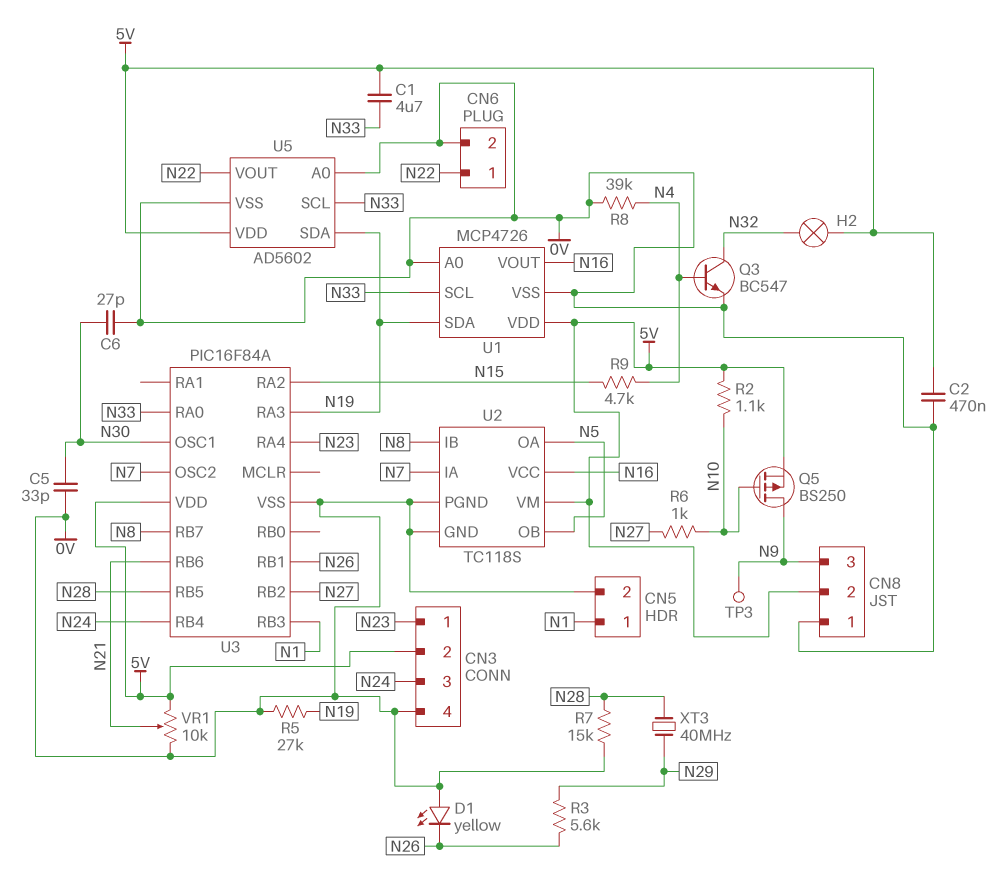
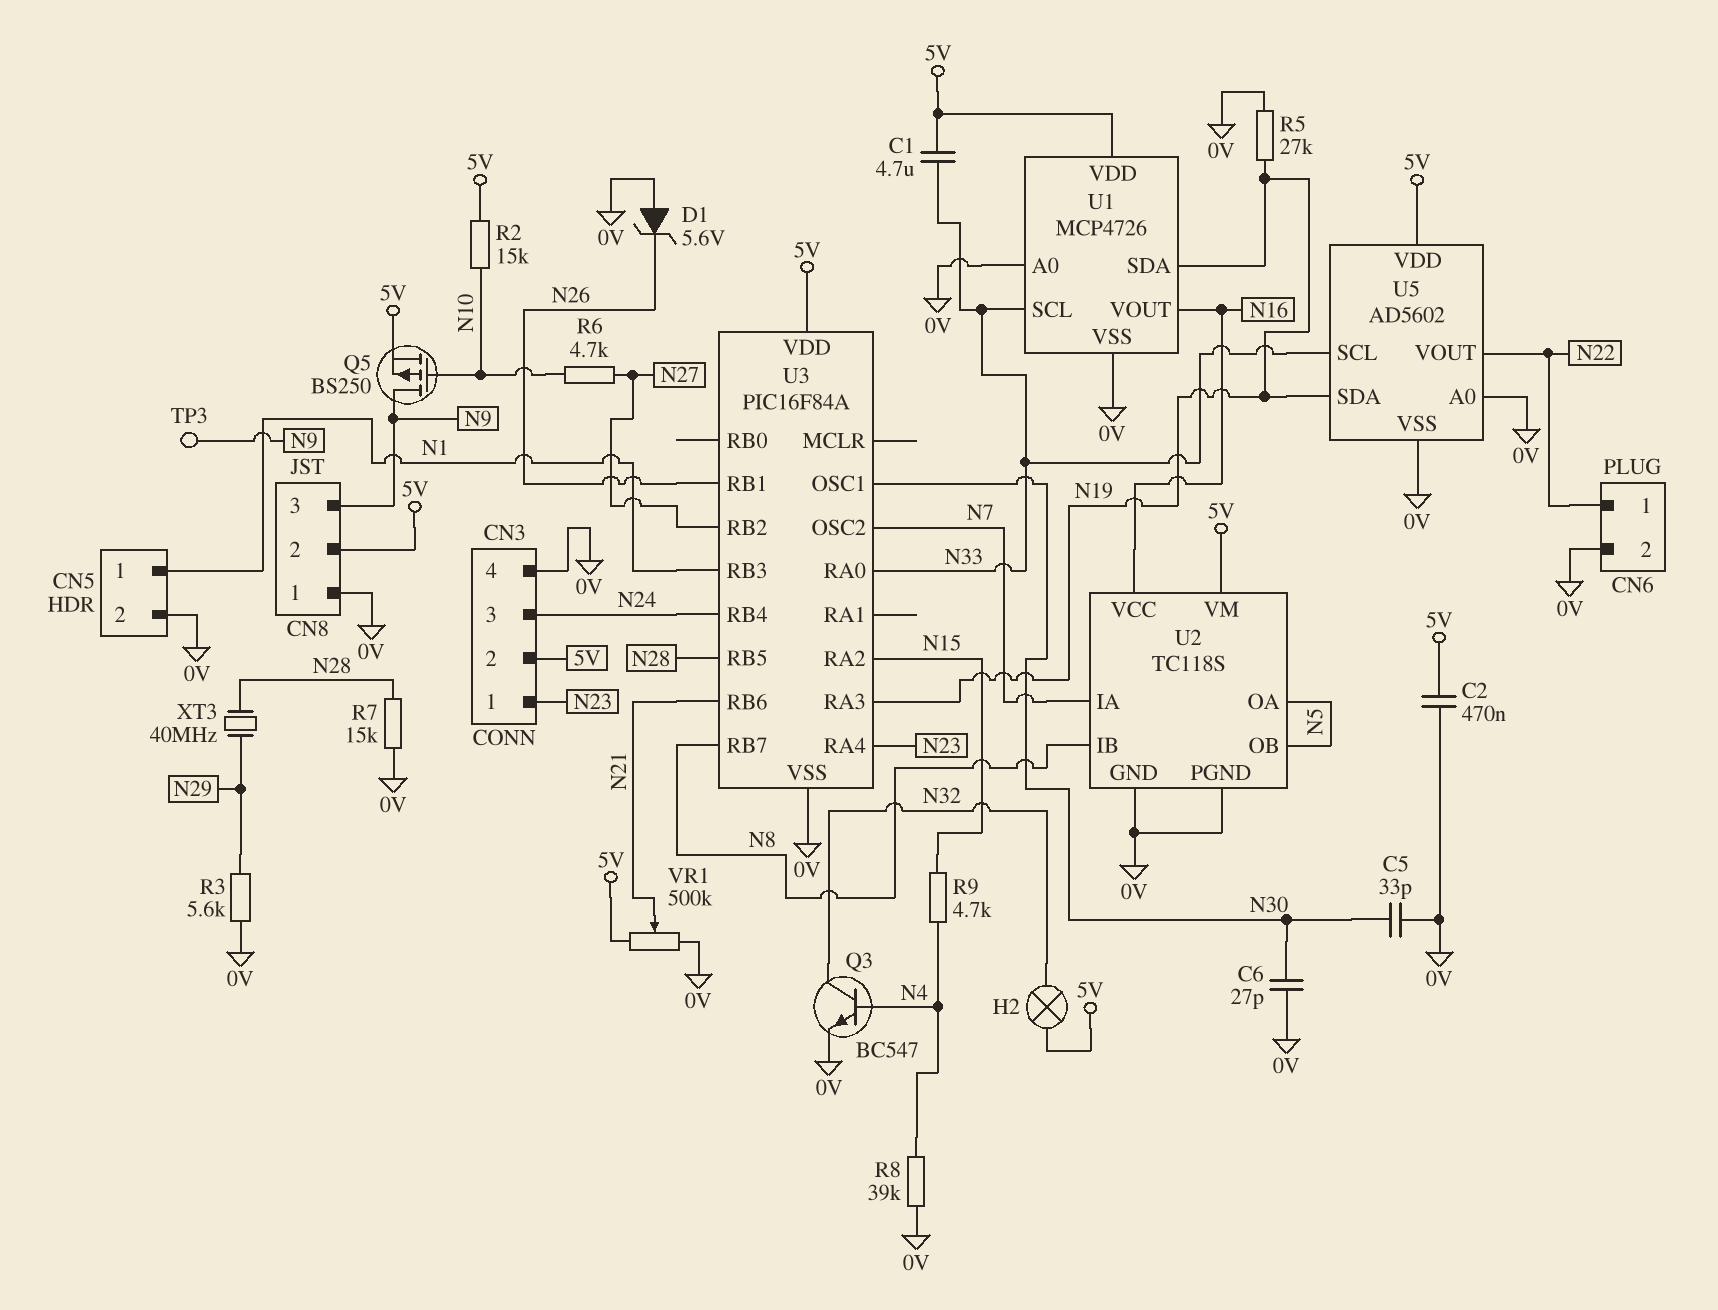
D1: LED yellow (A 0V, K N26) -> zener 5.6V (A 0V, K N26)
R2: 1.1k (5V, N10) -> 15k (5V, N10)
R3: 5.6k (N26, N29) -> 5.6k (0V, N29)
R6: 1k (N10, N27) -> 4.7k (N10, N27)
VR1: 10k (0V, 5V, wiper N21) -> 500k (0V, 5V, wiper N21)

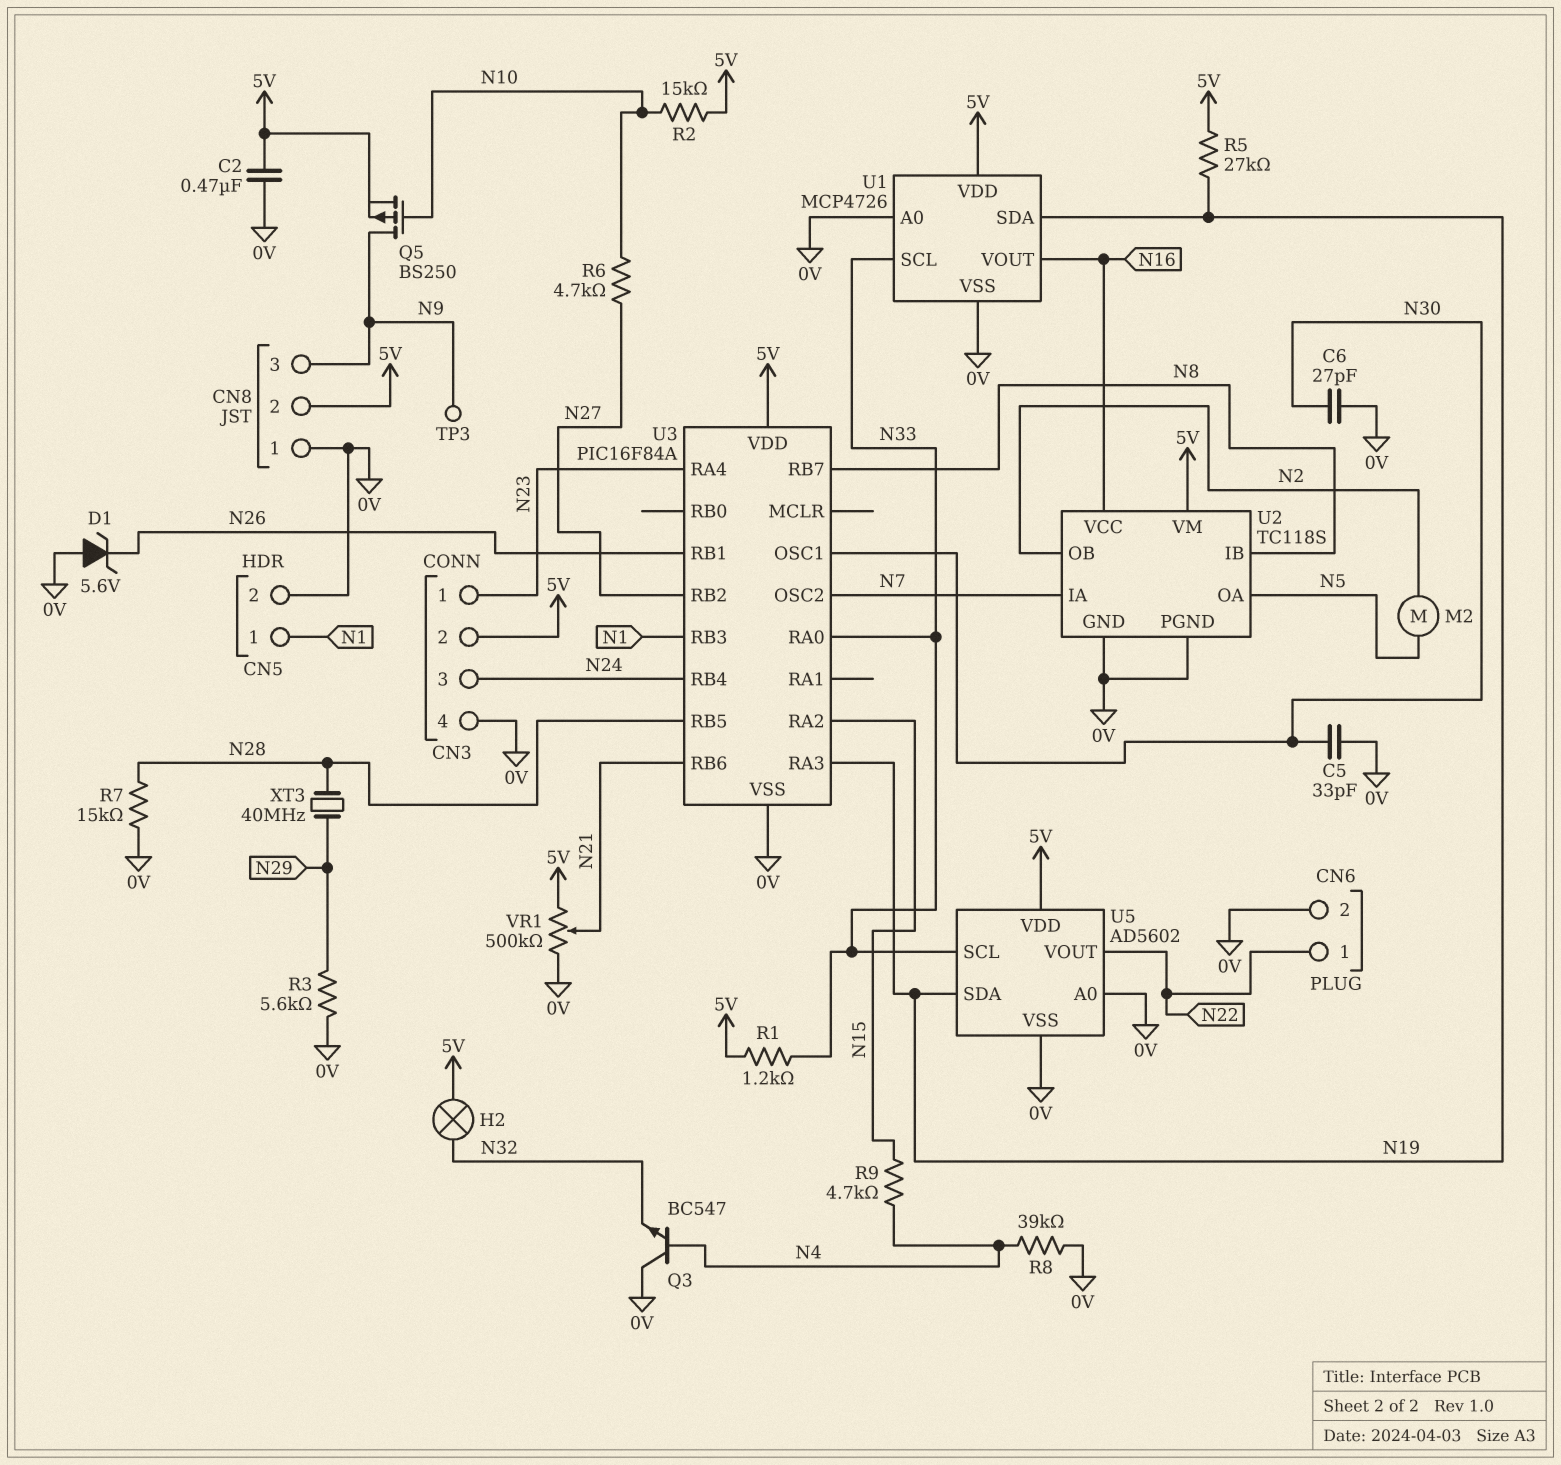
C1: 4.7uF (5V, N33) -> none
M2: none -> motor (N2, N5)
Q3: NPN BC547 (B N4, C N32, E 0V) -> NPN BC547 (B N4, C 0V, E N32)
R1: none -> 1.2k (5V, N33)
R5: 27k (0V, N19) -> 27k (5V, N19)
U2 pin OB: N5 -> N2

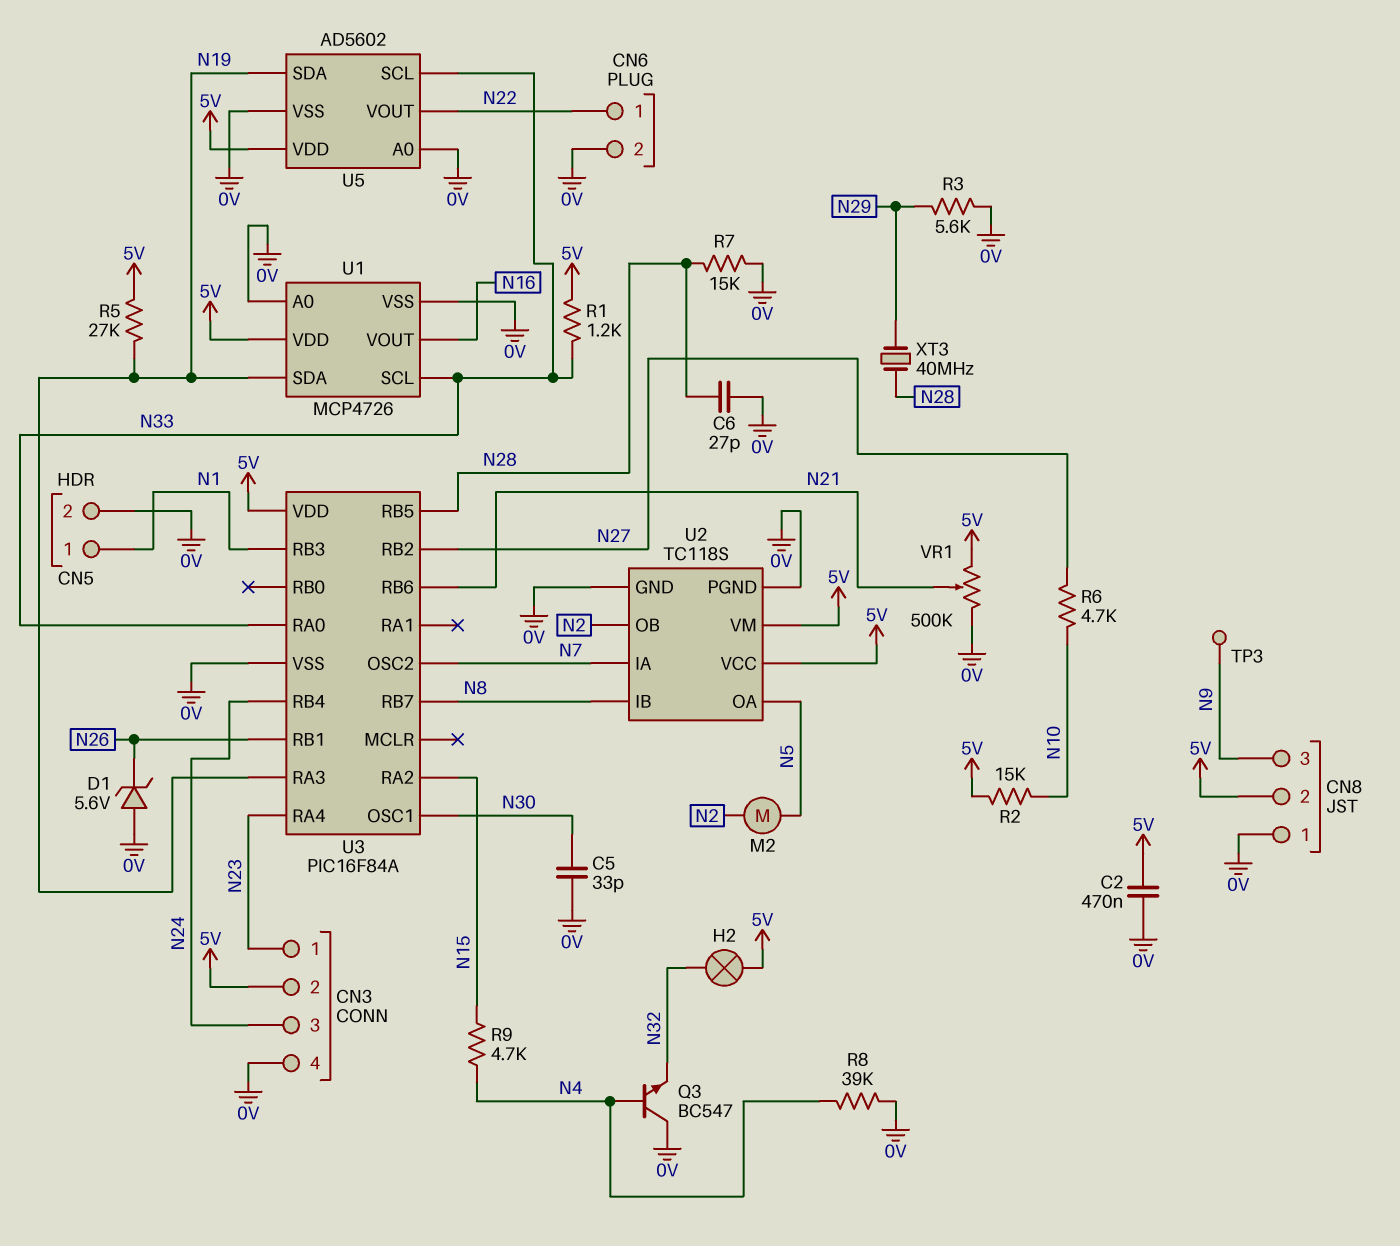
C6: 27pF (0V, N30) -> 27pF (0V, N28)
Q5: PMOS BS250 (G N10, D N9, S 5V) -> none
U2 pin VCC: N16 -> 5V

